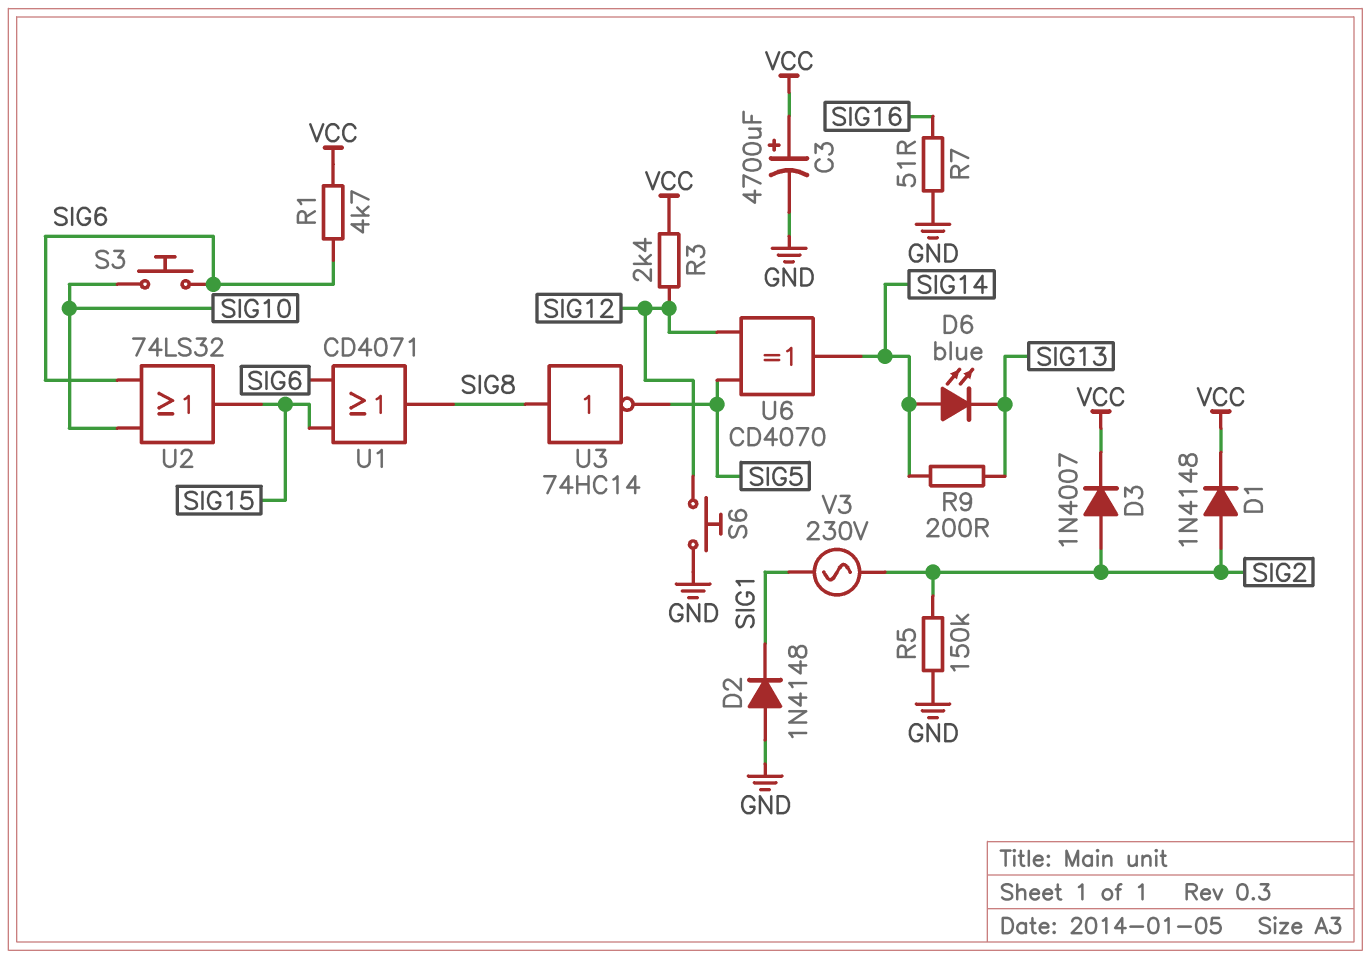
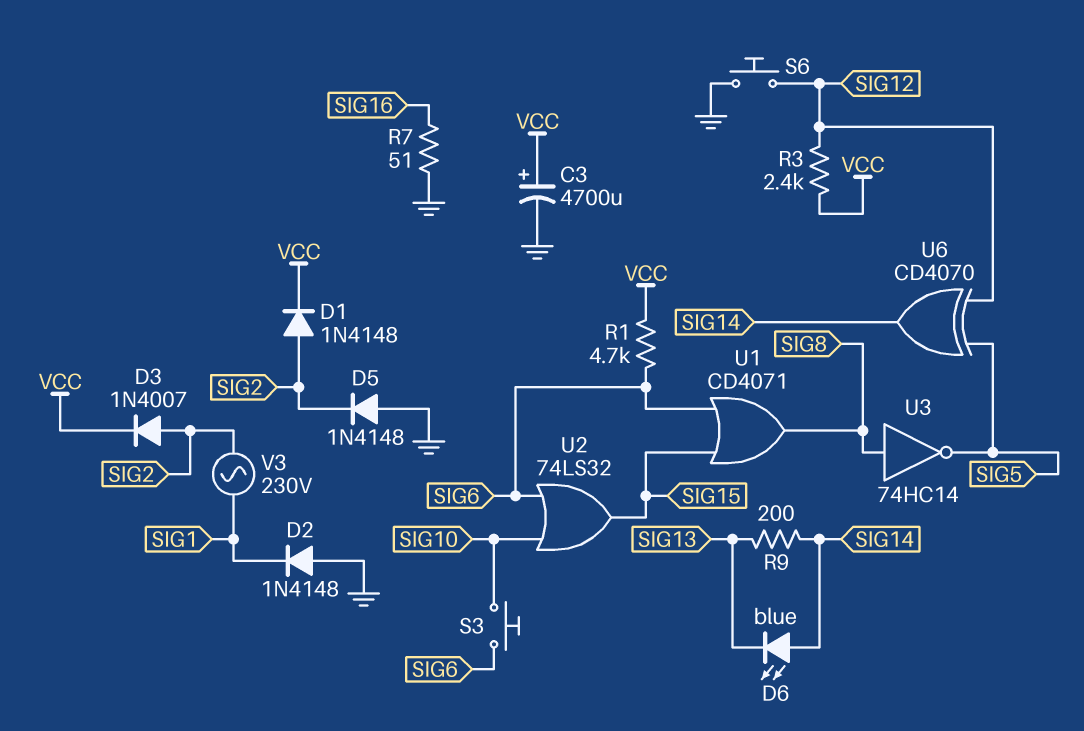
D5: none -> diode 1N4148 (A GND, K SIG2)
R5: 150k (GND, SIG2) -> none

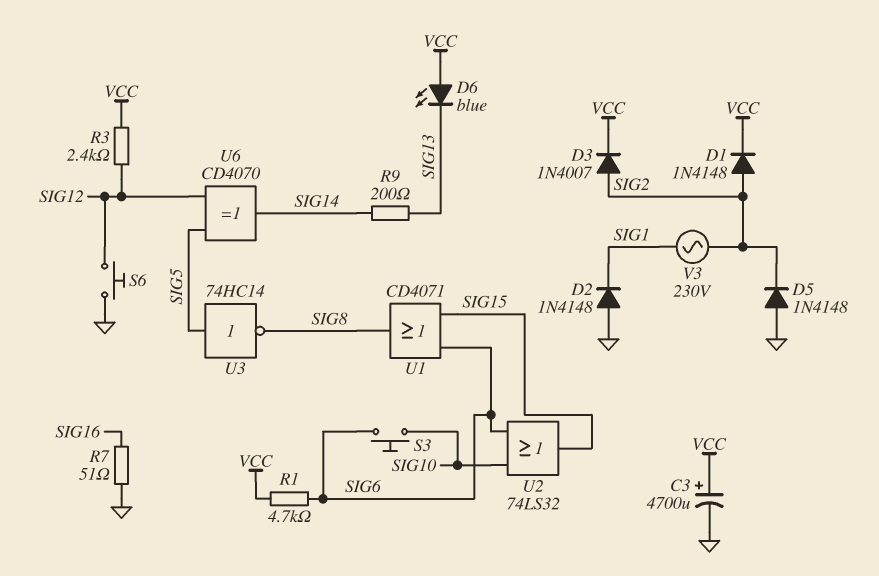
D6: LED blue (A SIG14, K SIG13) -> LED blue (A VCC, K SIG13)
U3: NOT 74HC14 (in SIG8, out SIG5) -> NOT 74HC14 (in SIG5, out SIG8)

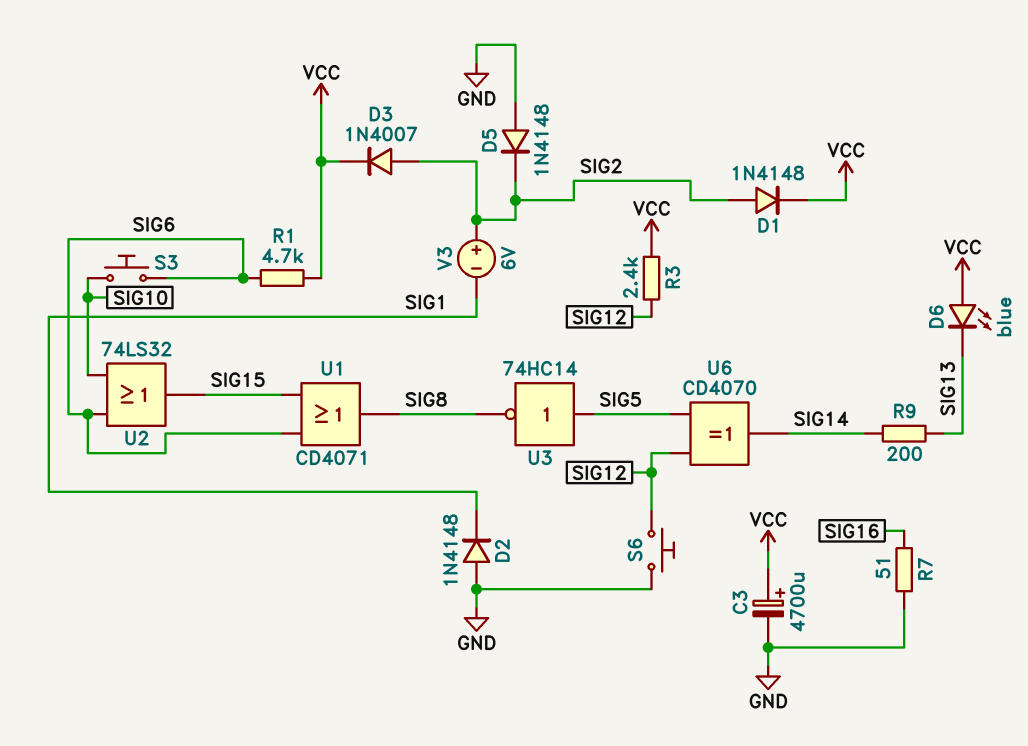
V3: AC 230V (SIG1, SIG2) -> 6V (plus SIG2, minus SIG1)

